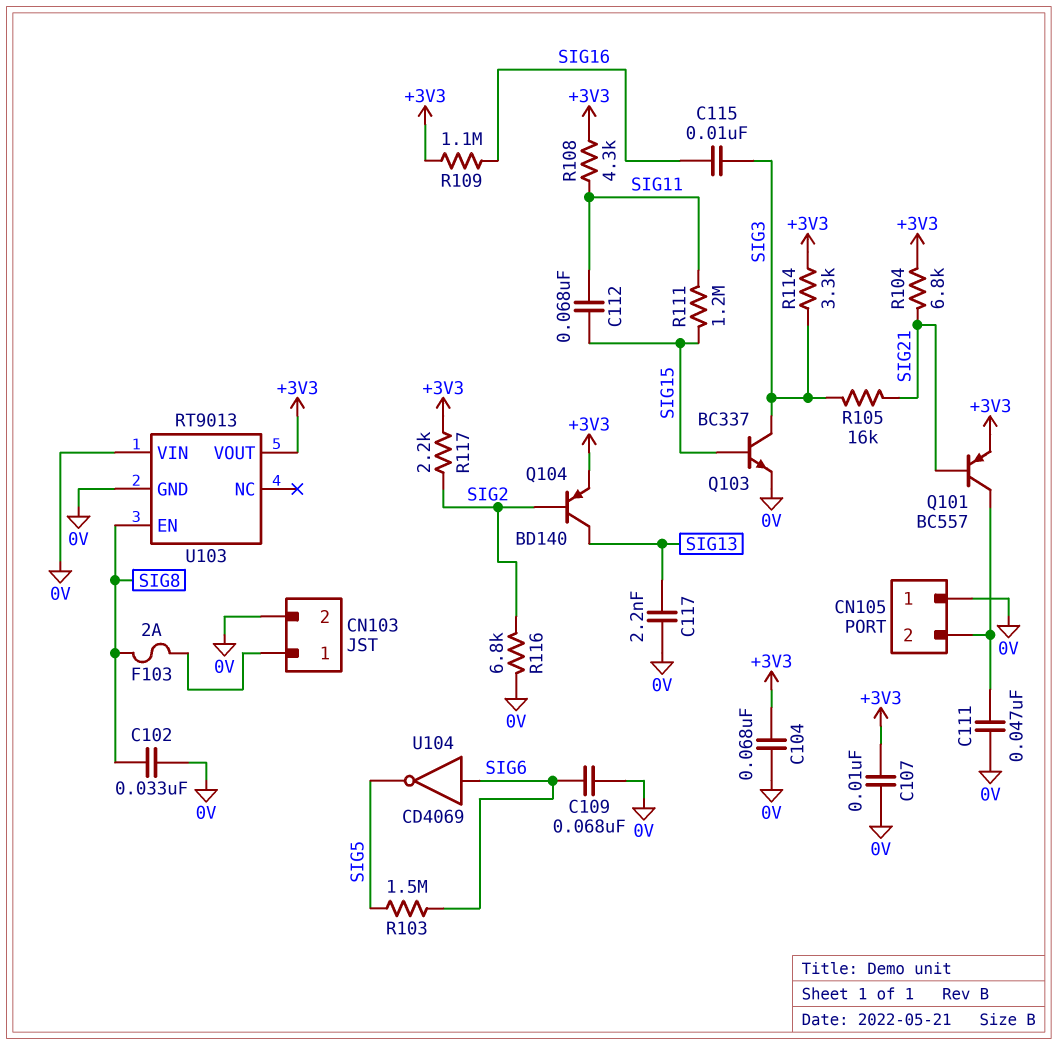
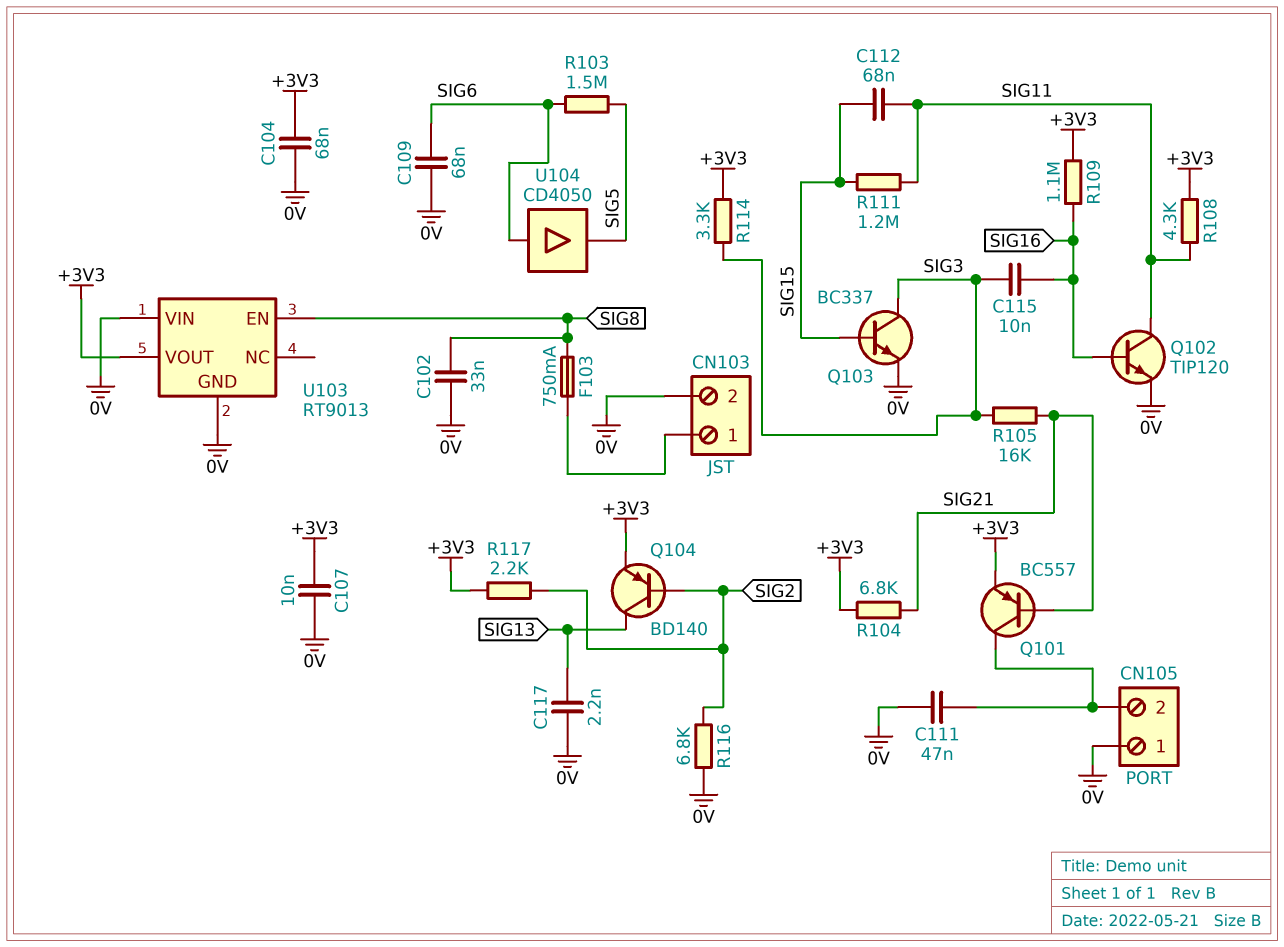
F103: 2A (CN103/1, SIG8) -> 750mA (CN103/1, SIG8)
Q102: none -> NPN TIP120 (B SIG16, C SIG11, E 0V)
U104: NOT CD4069 (in SIG6, out SIG5) -> buffer CD4050 (in SIG6, out SIG5)

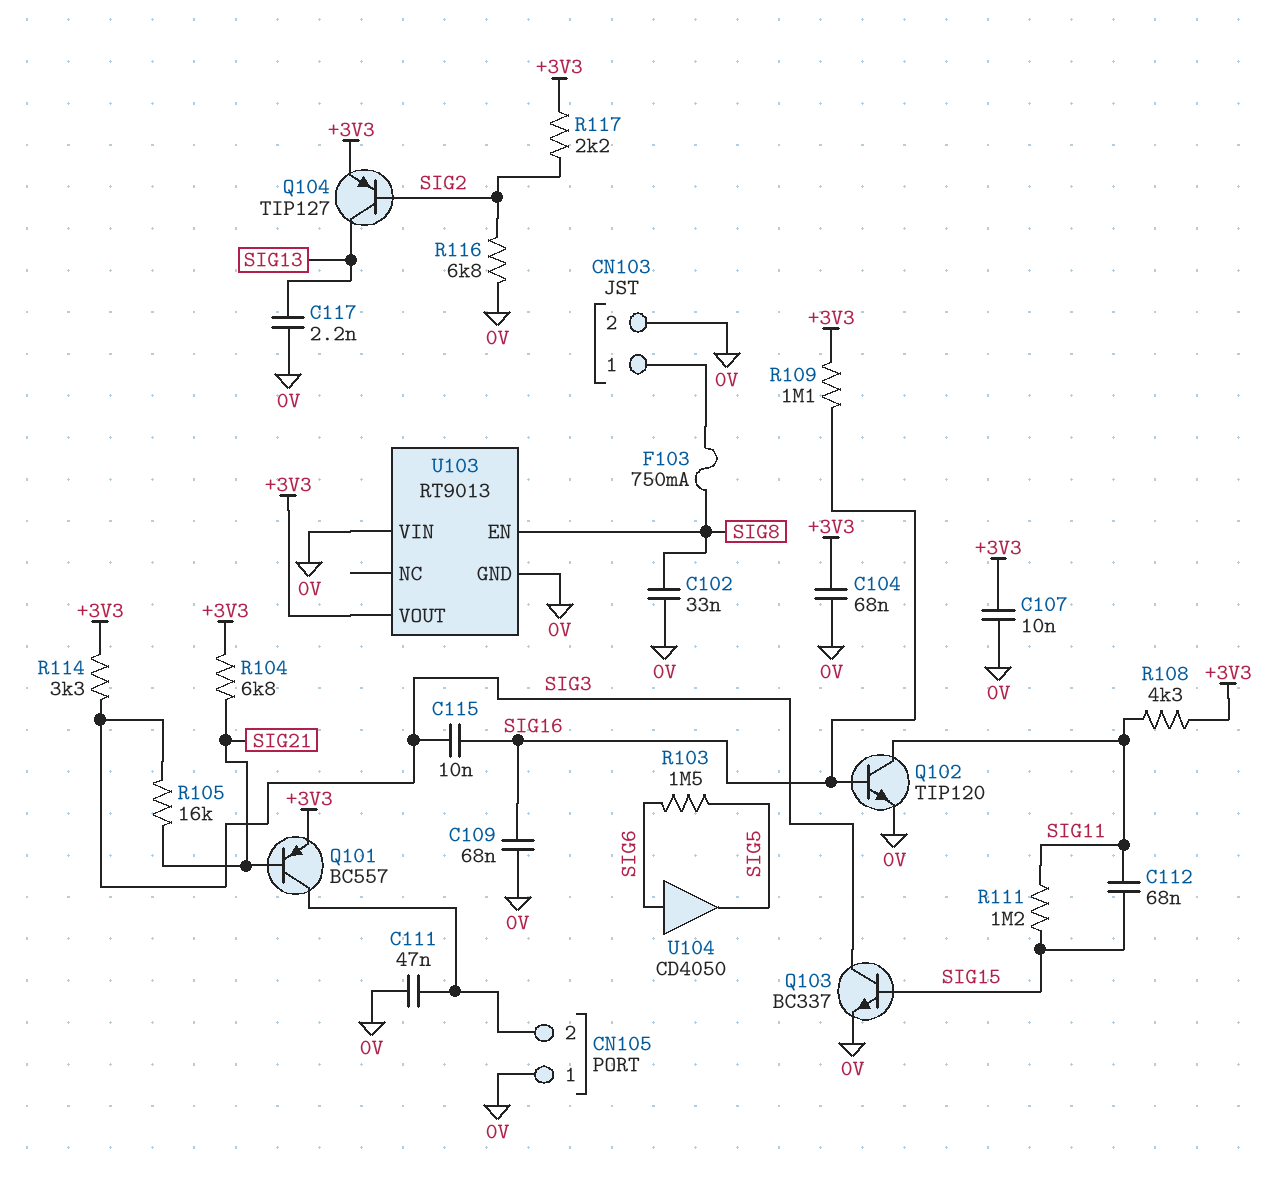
C109: 68nF (0V, SIG6) -> 68nF (0V, SIG16)
Q104: PNP BD140 (B SIG2, C SIG13, E +3V3) -> PNP TIP127 (B SIG2, C SIG13, E +3V3)

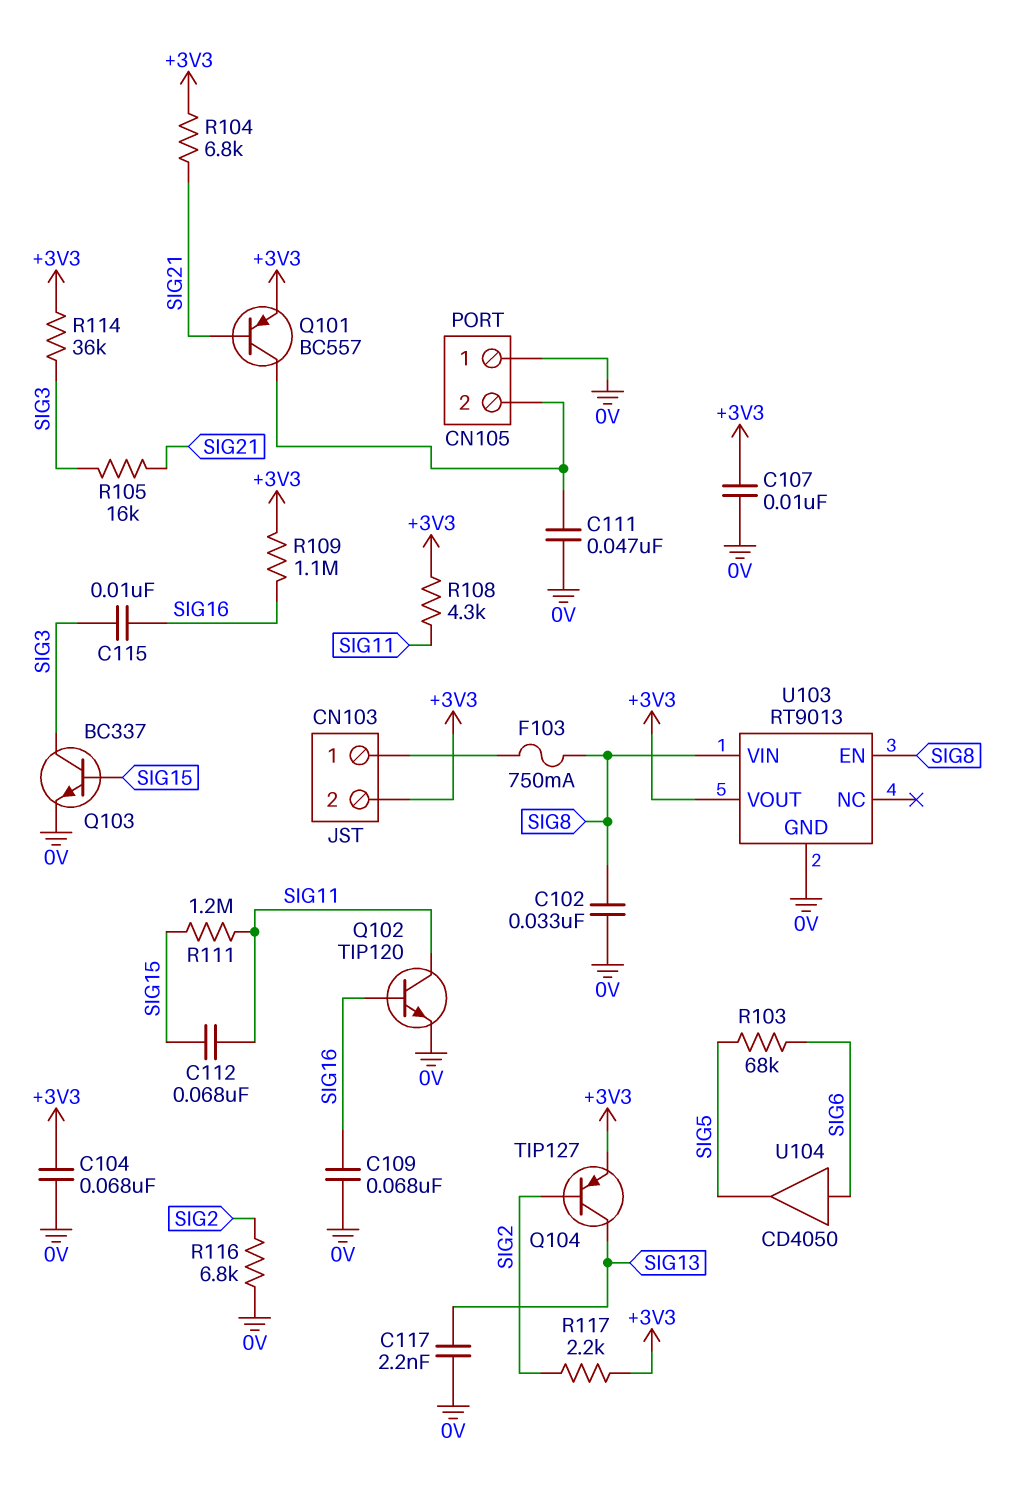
CN103 pin 2: 0V -> +3V3
R103: 1.5M (SIG5, SIG6) -> 68k (SIG5, SIG6)
R114: 3.3k (+3V3, SIG3) -> 36k (+3V3, SIG3)
U103 pin VIN: 0V -> SIG8

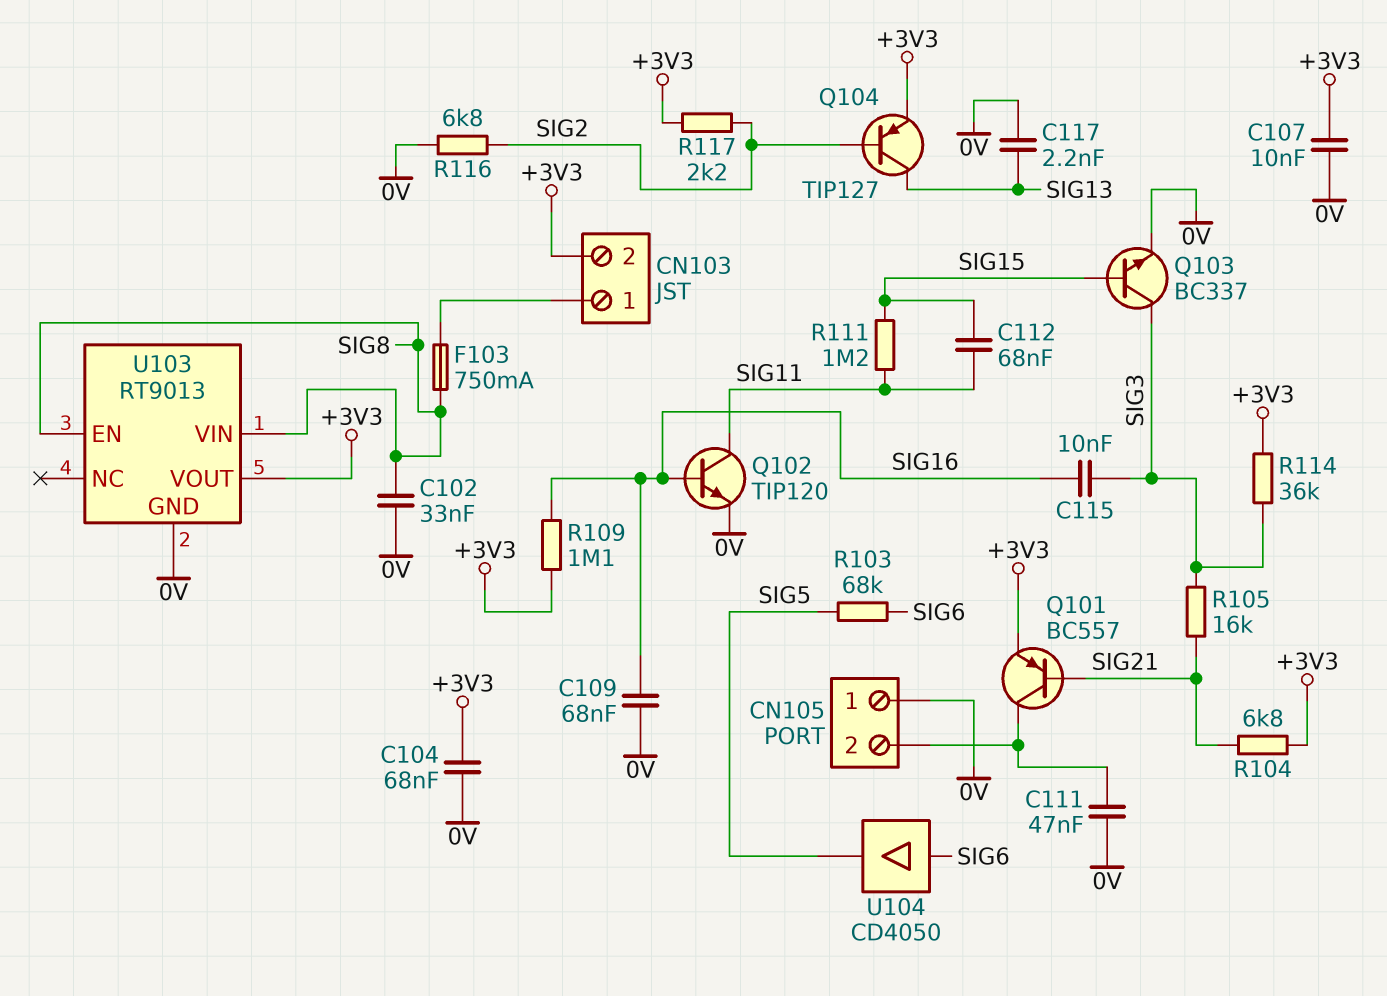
R108: 4.3k (+3V3, SIG11) -> none

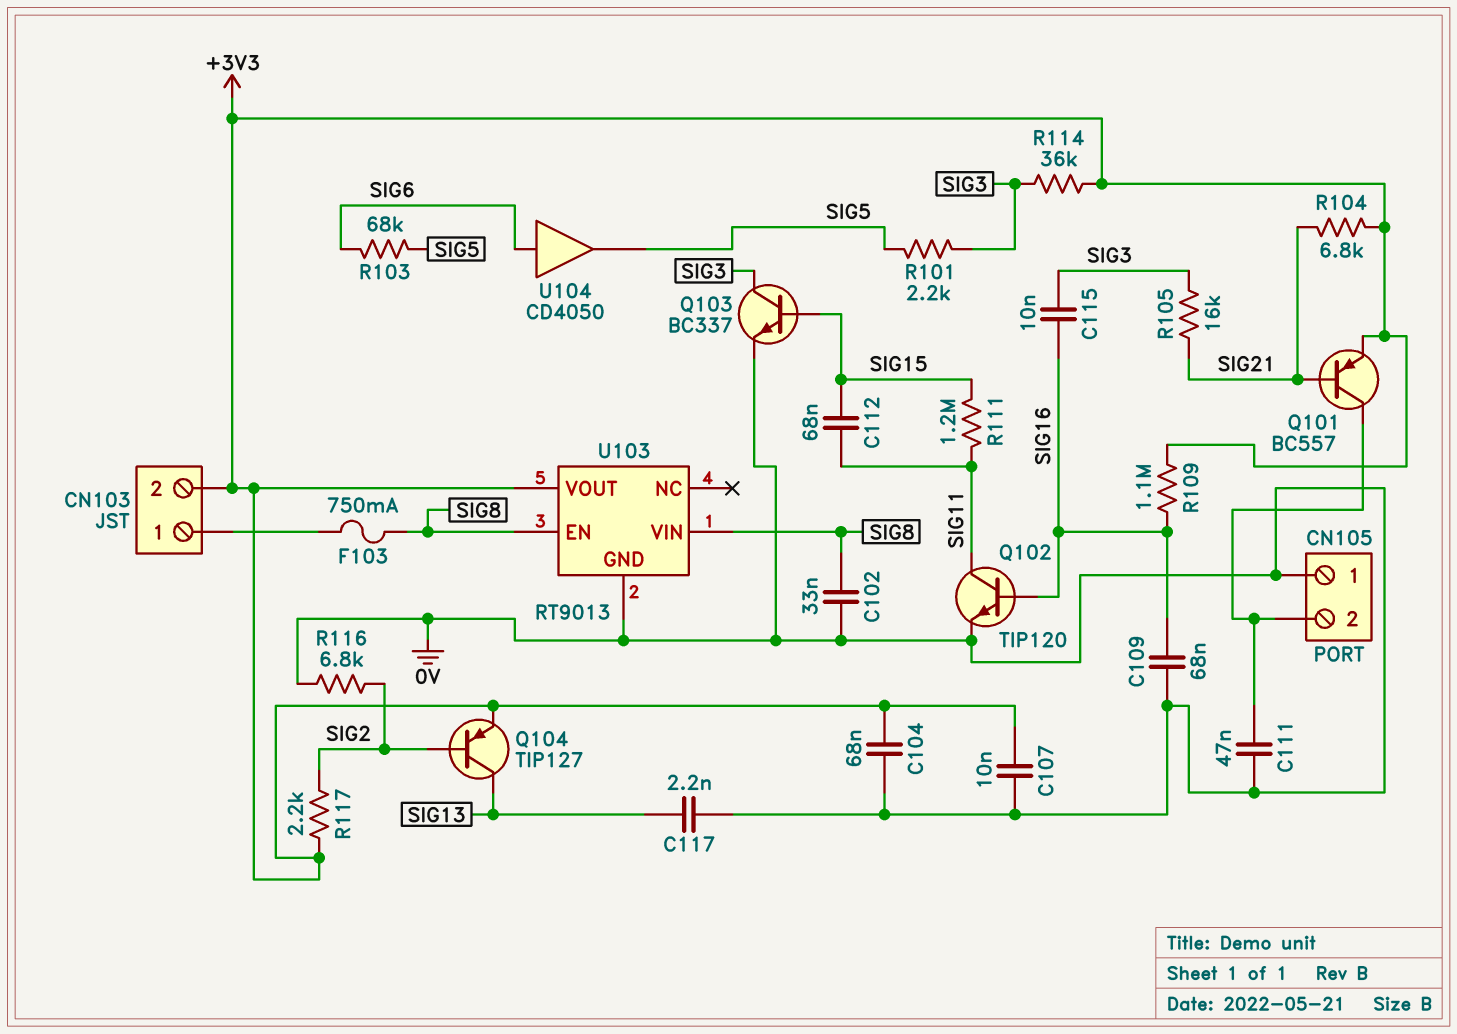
R101: none -> 2.2k (SIG3, SIG5)

